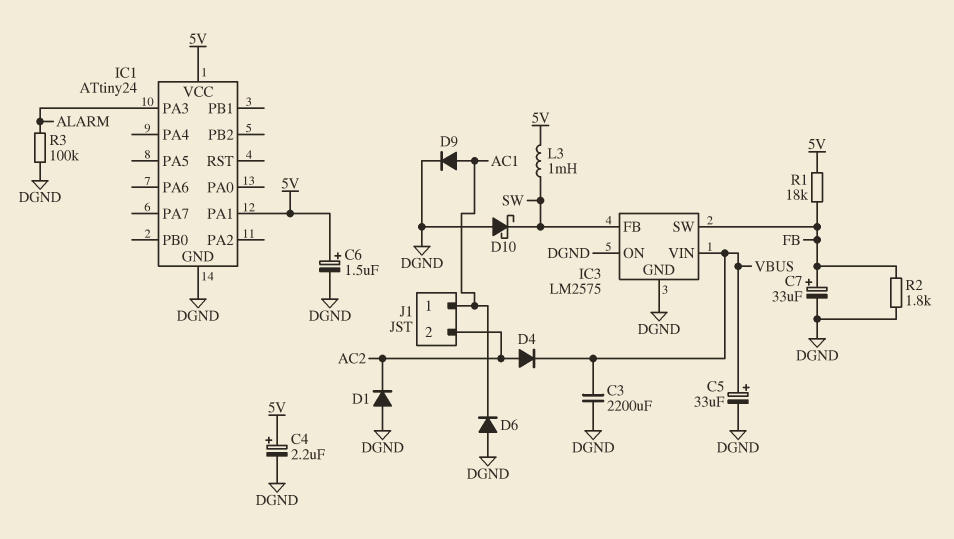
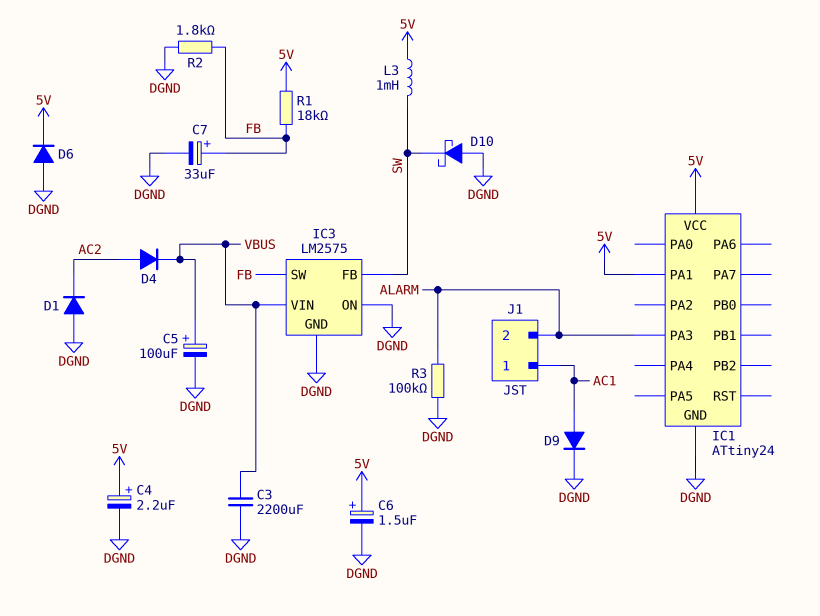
C5: 33uF (plus VBUS, minus DGND) -> 100uF (plus VBUS, minus DGND)
D6: diode (A DGND, K AC1) -> diode (A DGND, K 5V)
J1 pin 2: AC2 -> ALARM

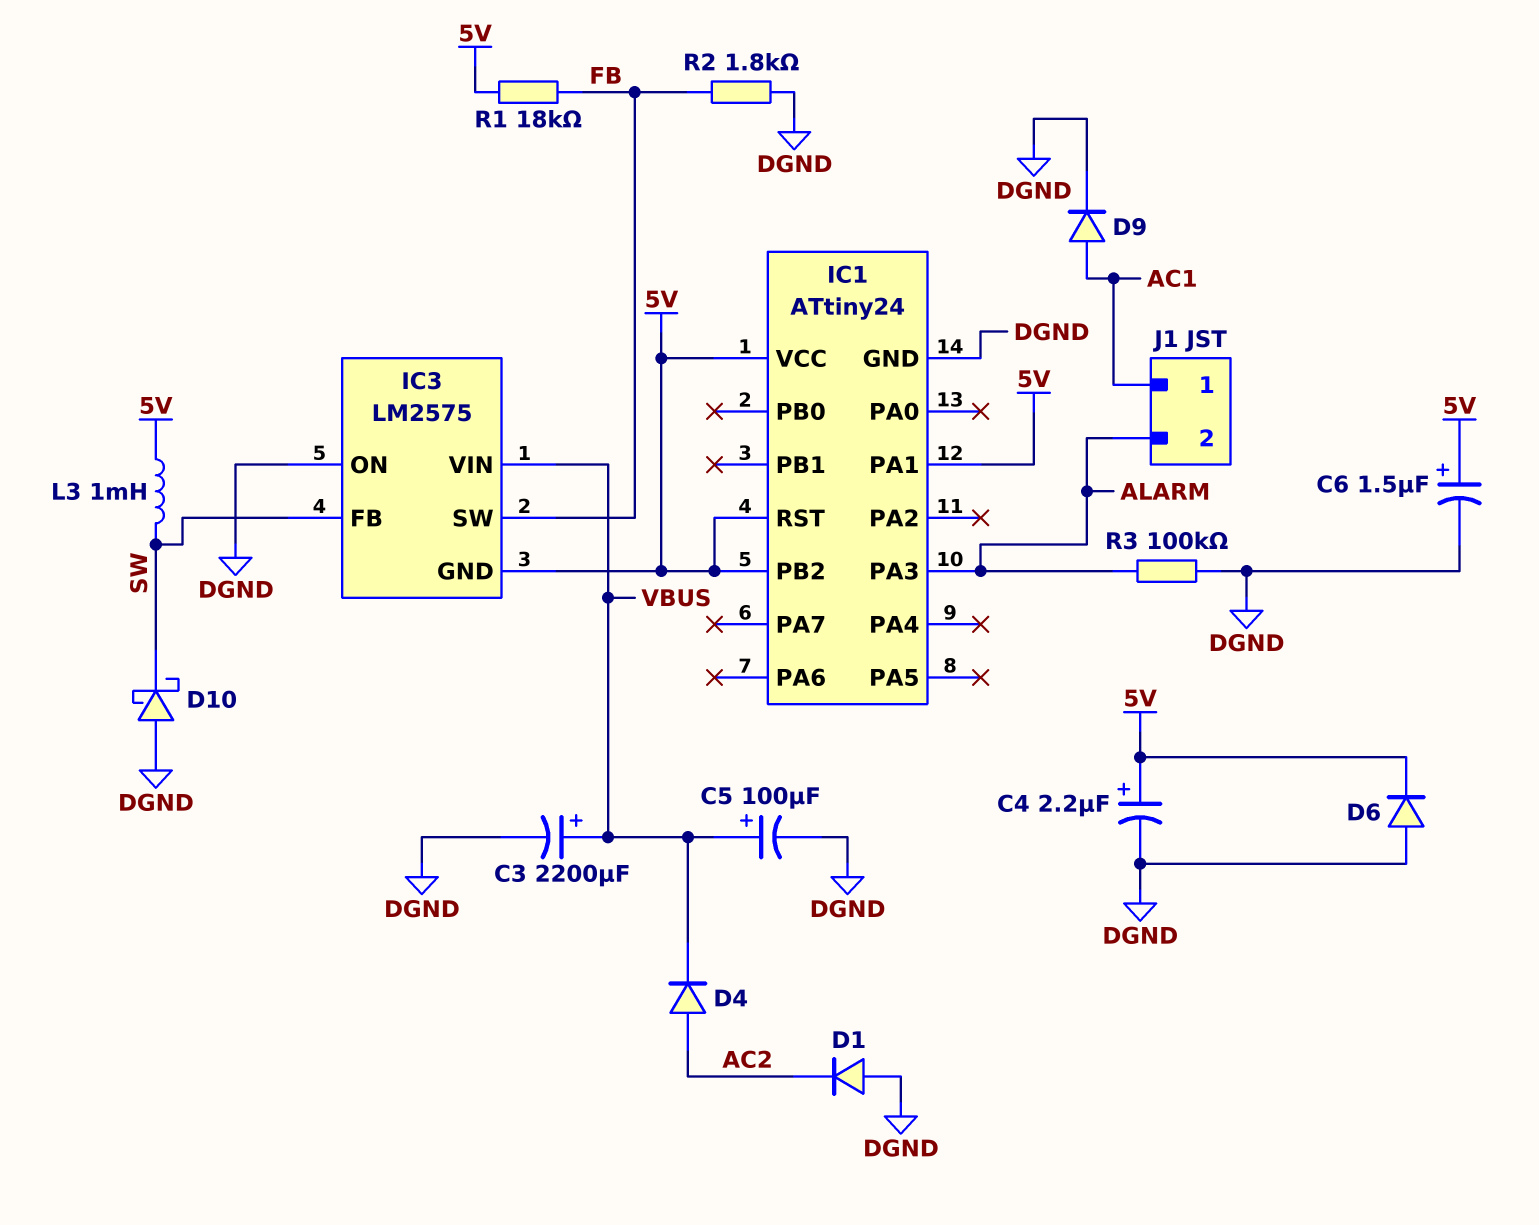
C3: 2200uF (DGND, VBUS) -> 2200uF (plus VBUS, minus DGND)
C7: 33uF (plus FB, minus DGND) -> none
IC1 pin PB2: none -> 5V
IC1 pin RST: none -> 5V
IC3 pin GND: DGND -> 5V

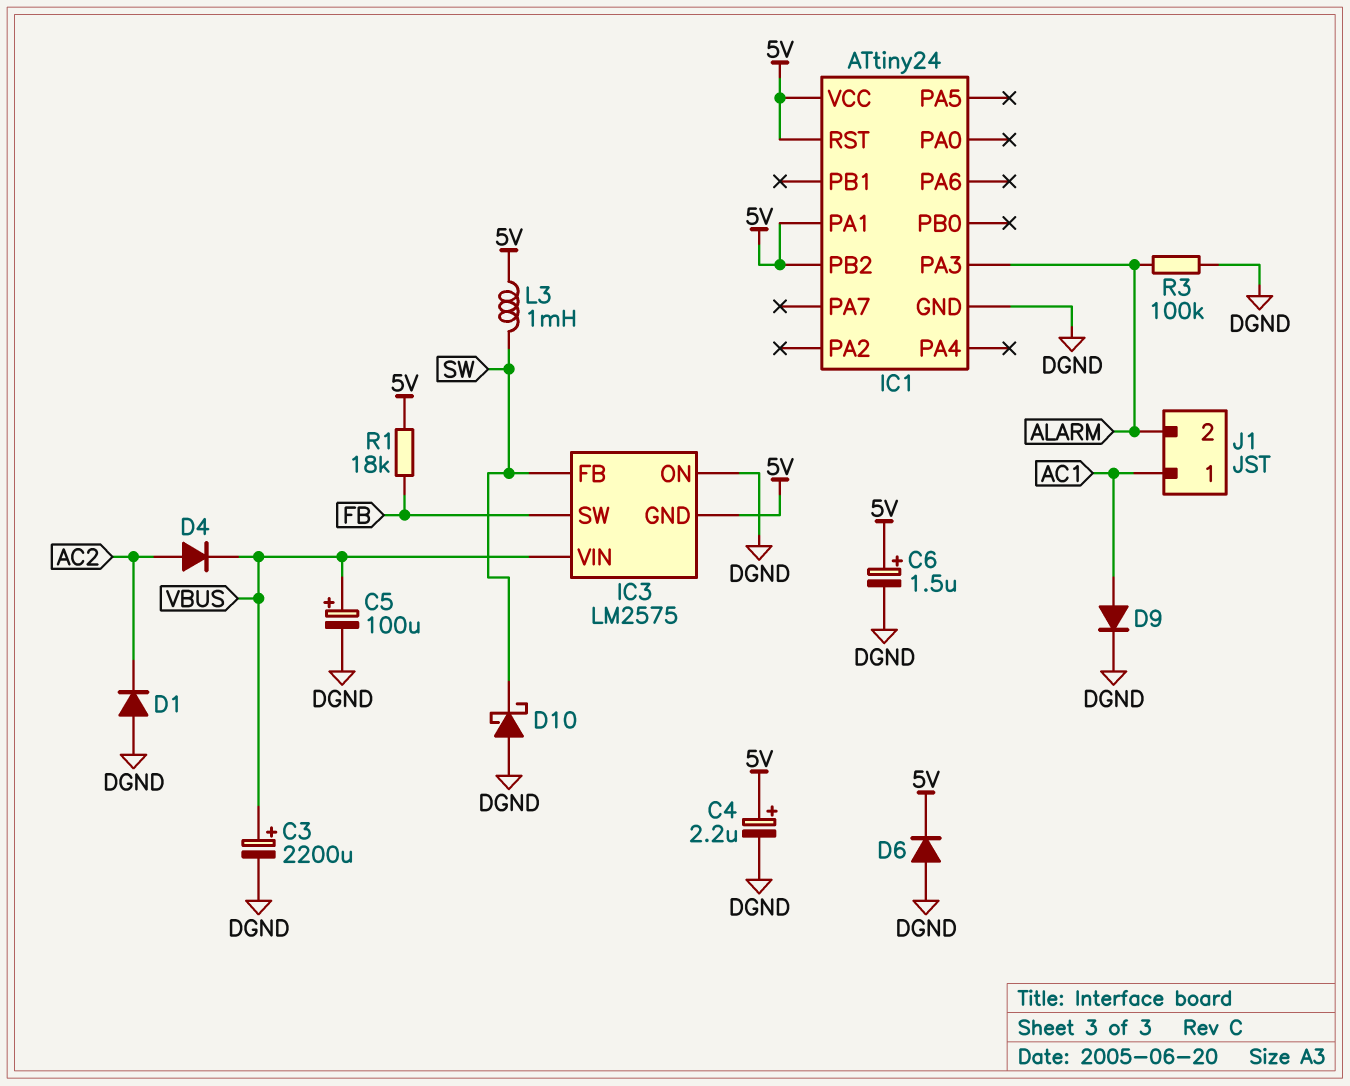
R2: 1.8k (DGND, FB) -> none

